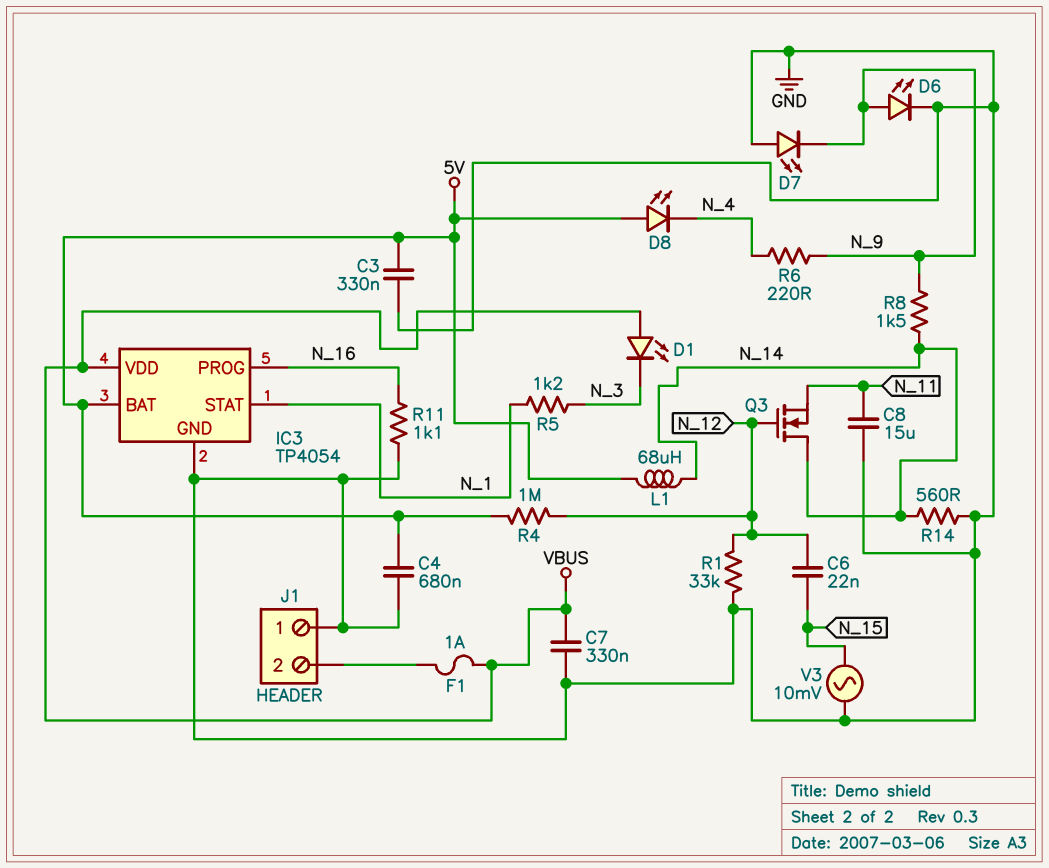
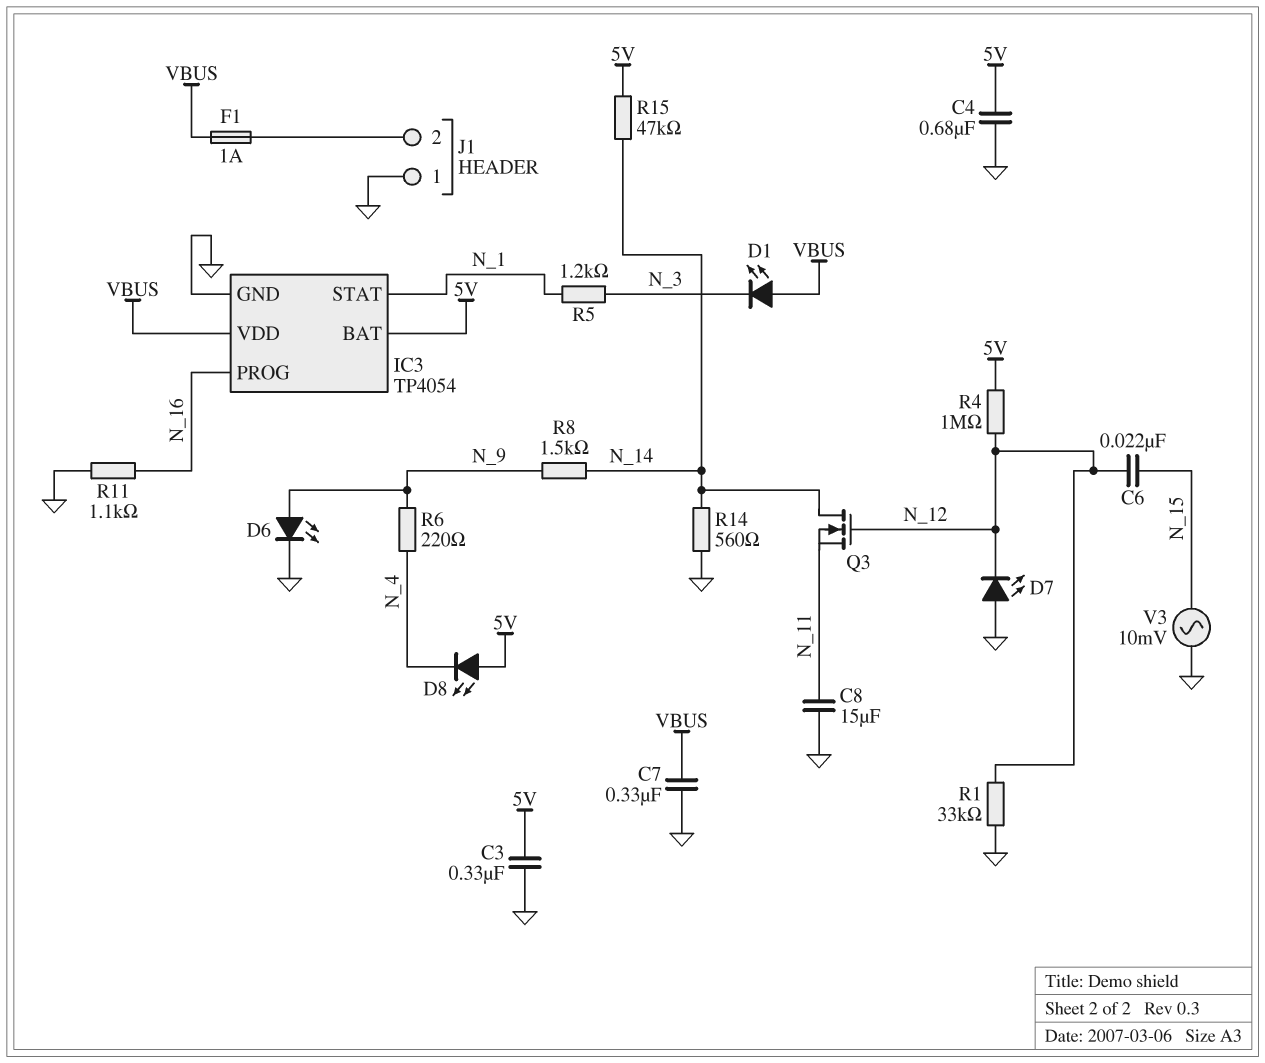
D7: LED (A GND, K N_9) -> LED (A GND, K N_12)
L1: 68uH (5V, N_14) -> none
R15: none -> 47k (5V, N_14)

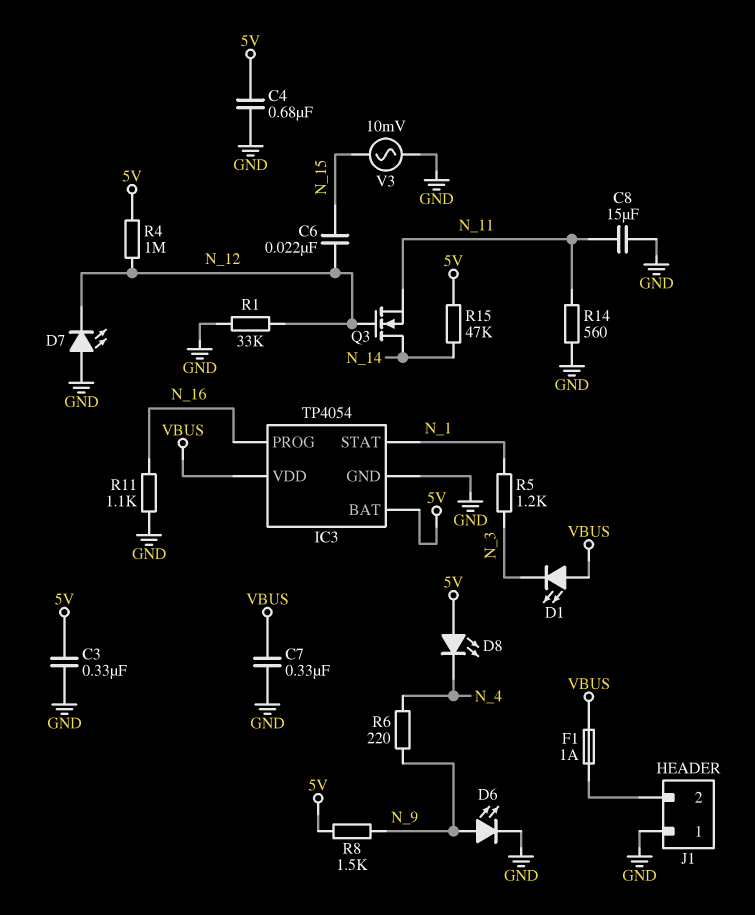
R8: 1.5k (N_9, N_14) -> 1.5k (5V, N_9)
R14: 560 (GND, N_14) -> 560 (GND, N_11)

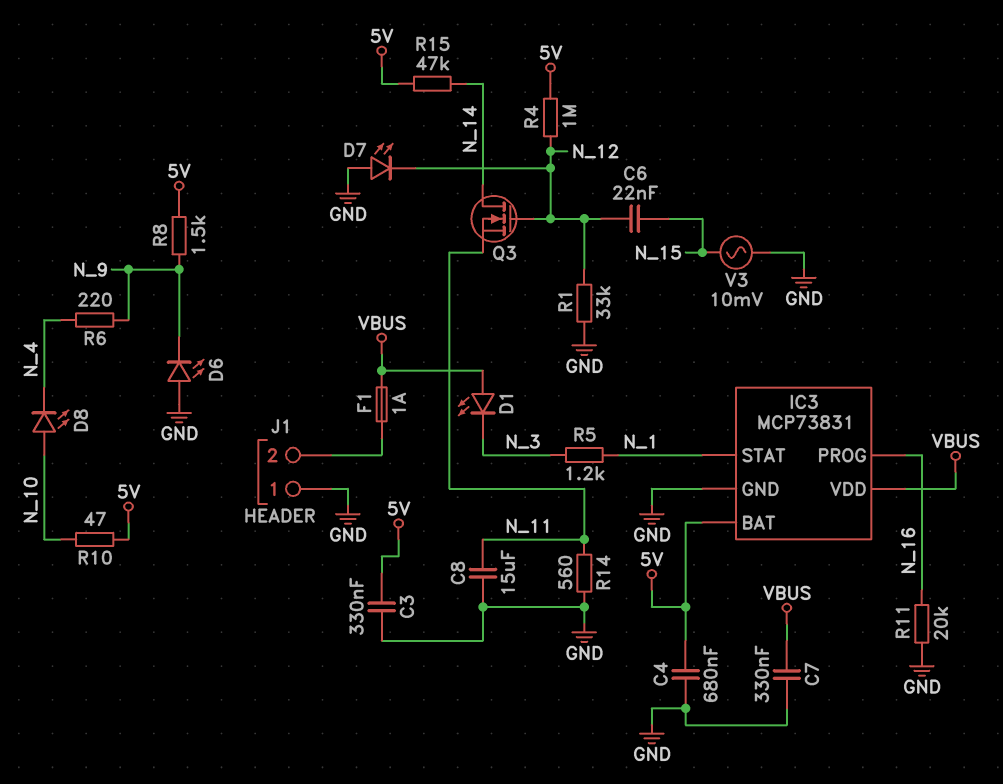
D6: LED (A N_9, K GND) -> LED (A GND, K N_9)
D8: LED (A 5V, K N_4) -> LED (A N_10, K N_4)
IC3: TP4054 -> MCP73831
R10: none -> 47 (5V, N_10)
R11: 1.1k (GND, N_16) -> 20k (GND, N_16)

